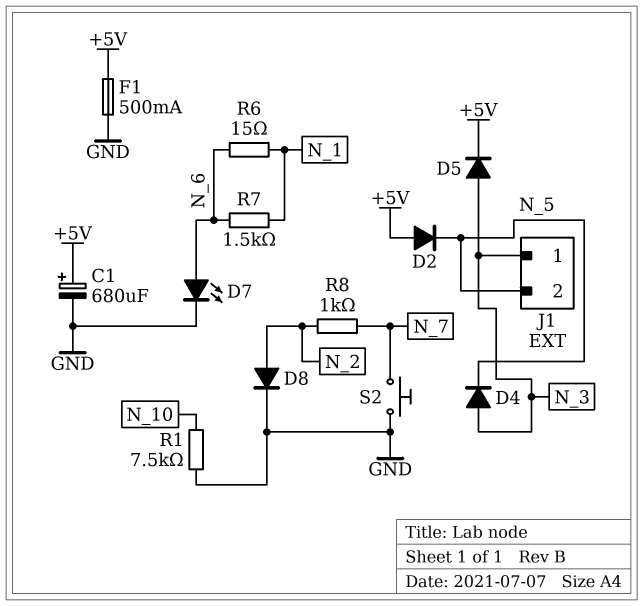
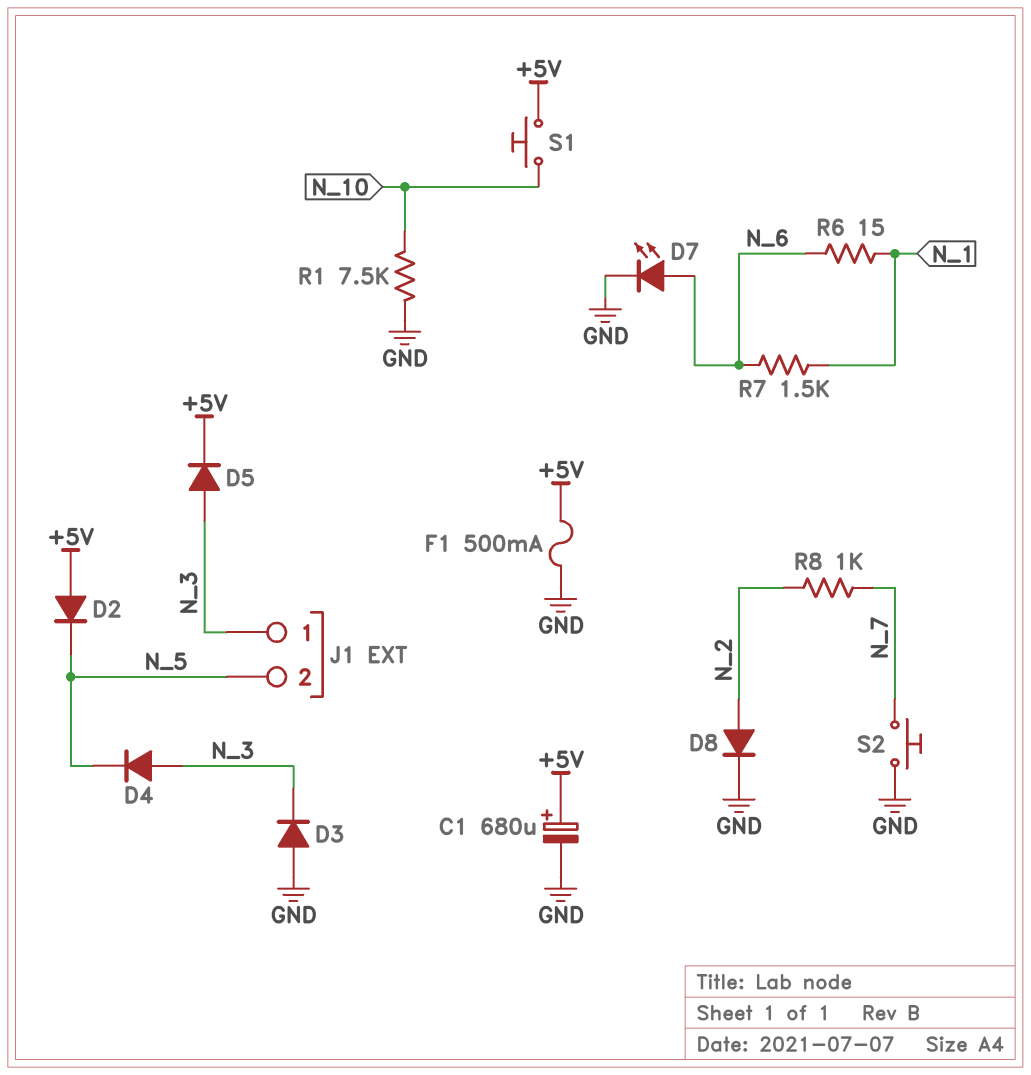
D3: none -> diode (A GND, K N_3)
S1: none -> button (+5V, N_10)

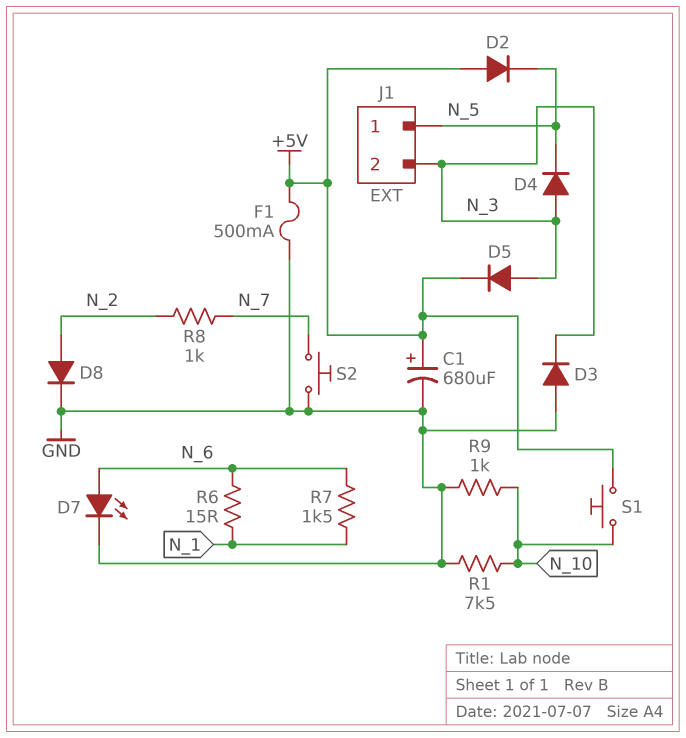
J1 pin 1: N_3 -> N_5
J1 pin 2: N_5 -> N_3
R9: none -> 1k (GND, N_10)

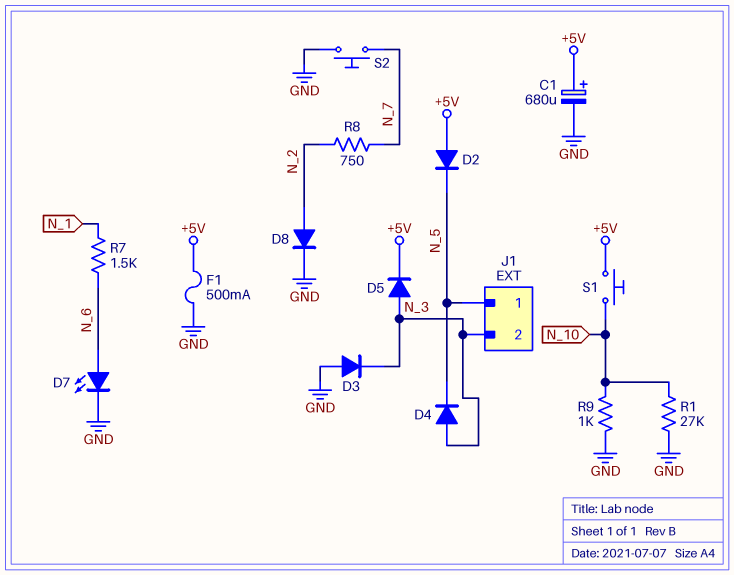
R1: 7.5k (GND, N_10) -> 27k (GND, N_10)
R6: 15 (N_1, N_6) -> none
R8: 1k (N_2, N_7) -> 750 (N_2, N_7)

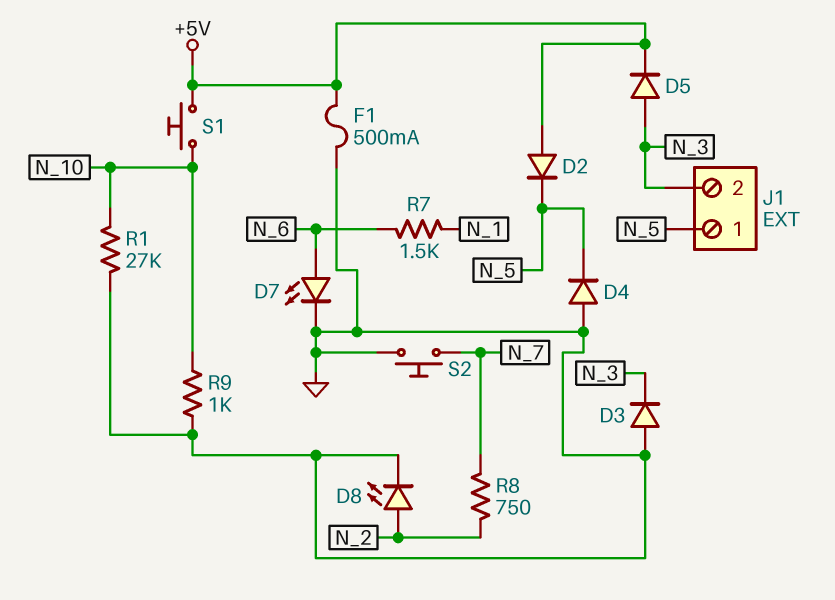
C1: 680uF (plus +5V, minus GND) -> none
D4: diode (A N_3, K N_5) -> diode (A GND, K N_5)
D8: diode (A N_2, K GND) -> LED (A N_2, K GND)

